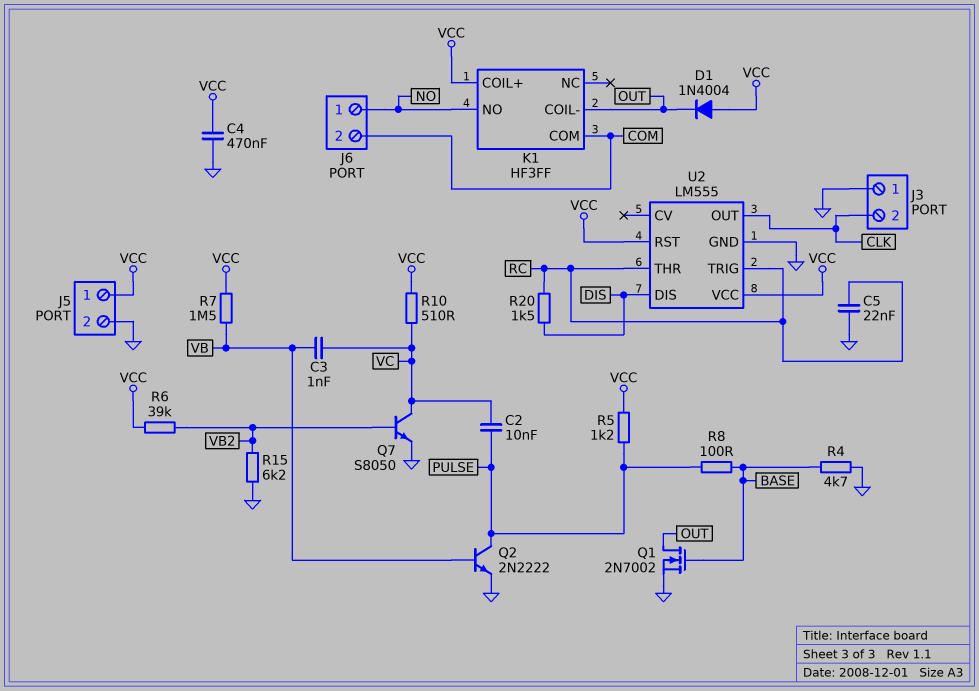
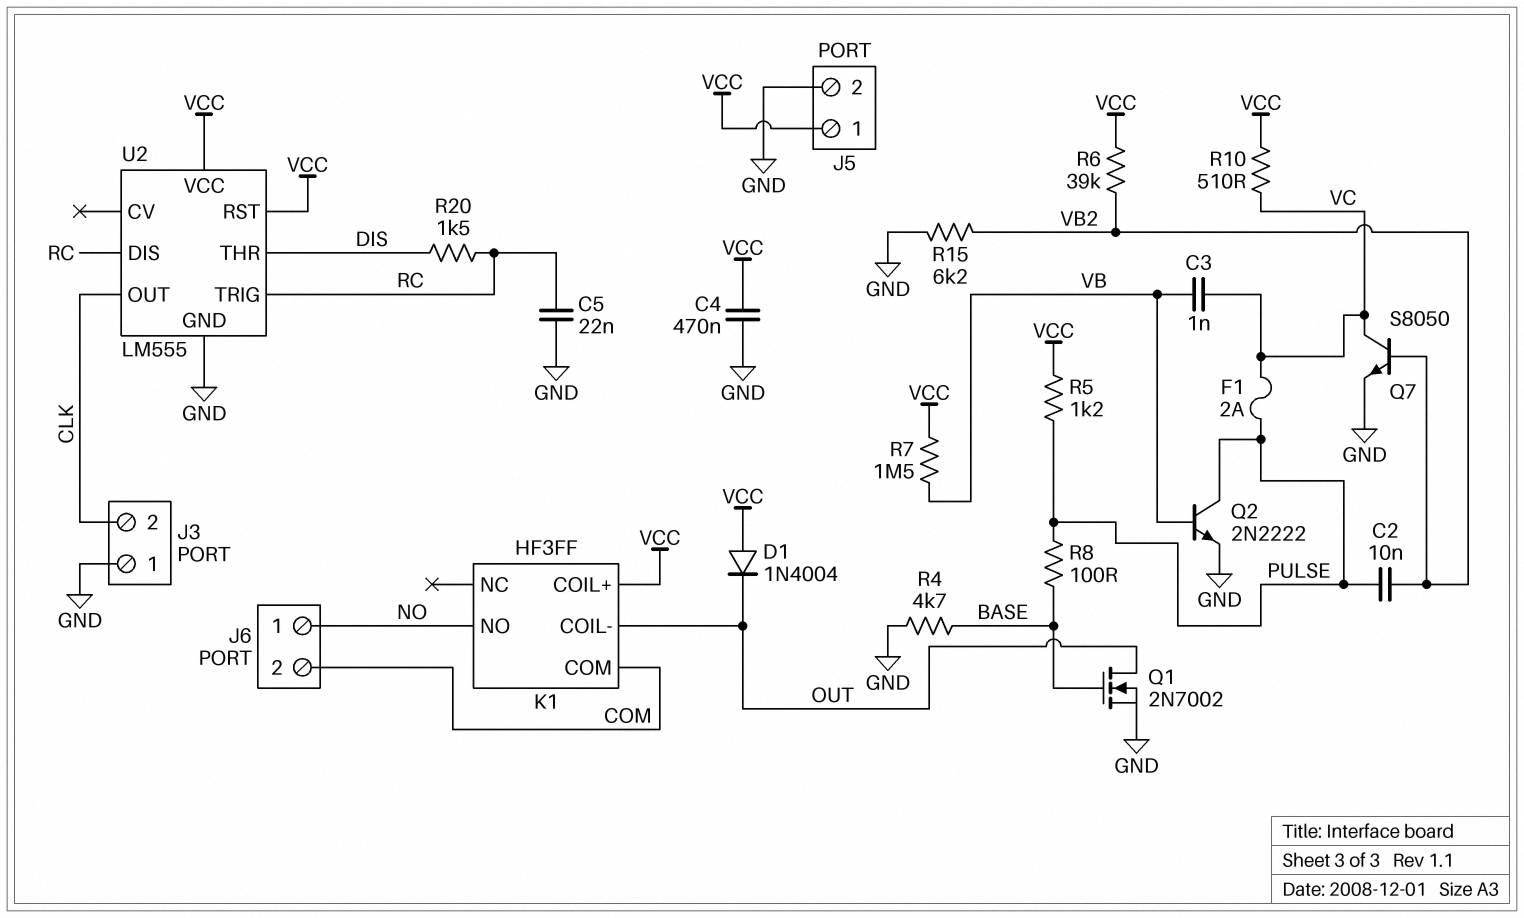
C2: 10nF (PULSE, VC) -> 10nF (PULSE, VB2)
F1: none -> 2A (PULSE, VC)
U2 pin DIS: DIS -> RC
U2 pin THR: RC -> DIS

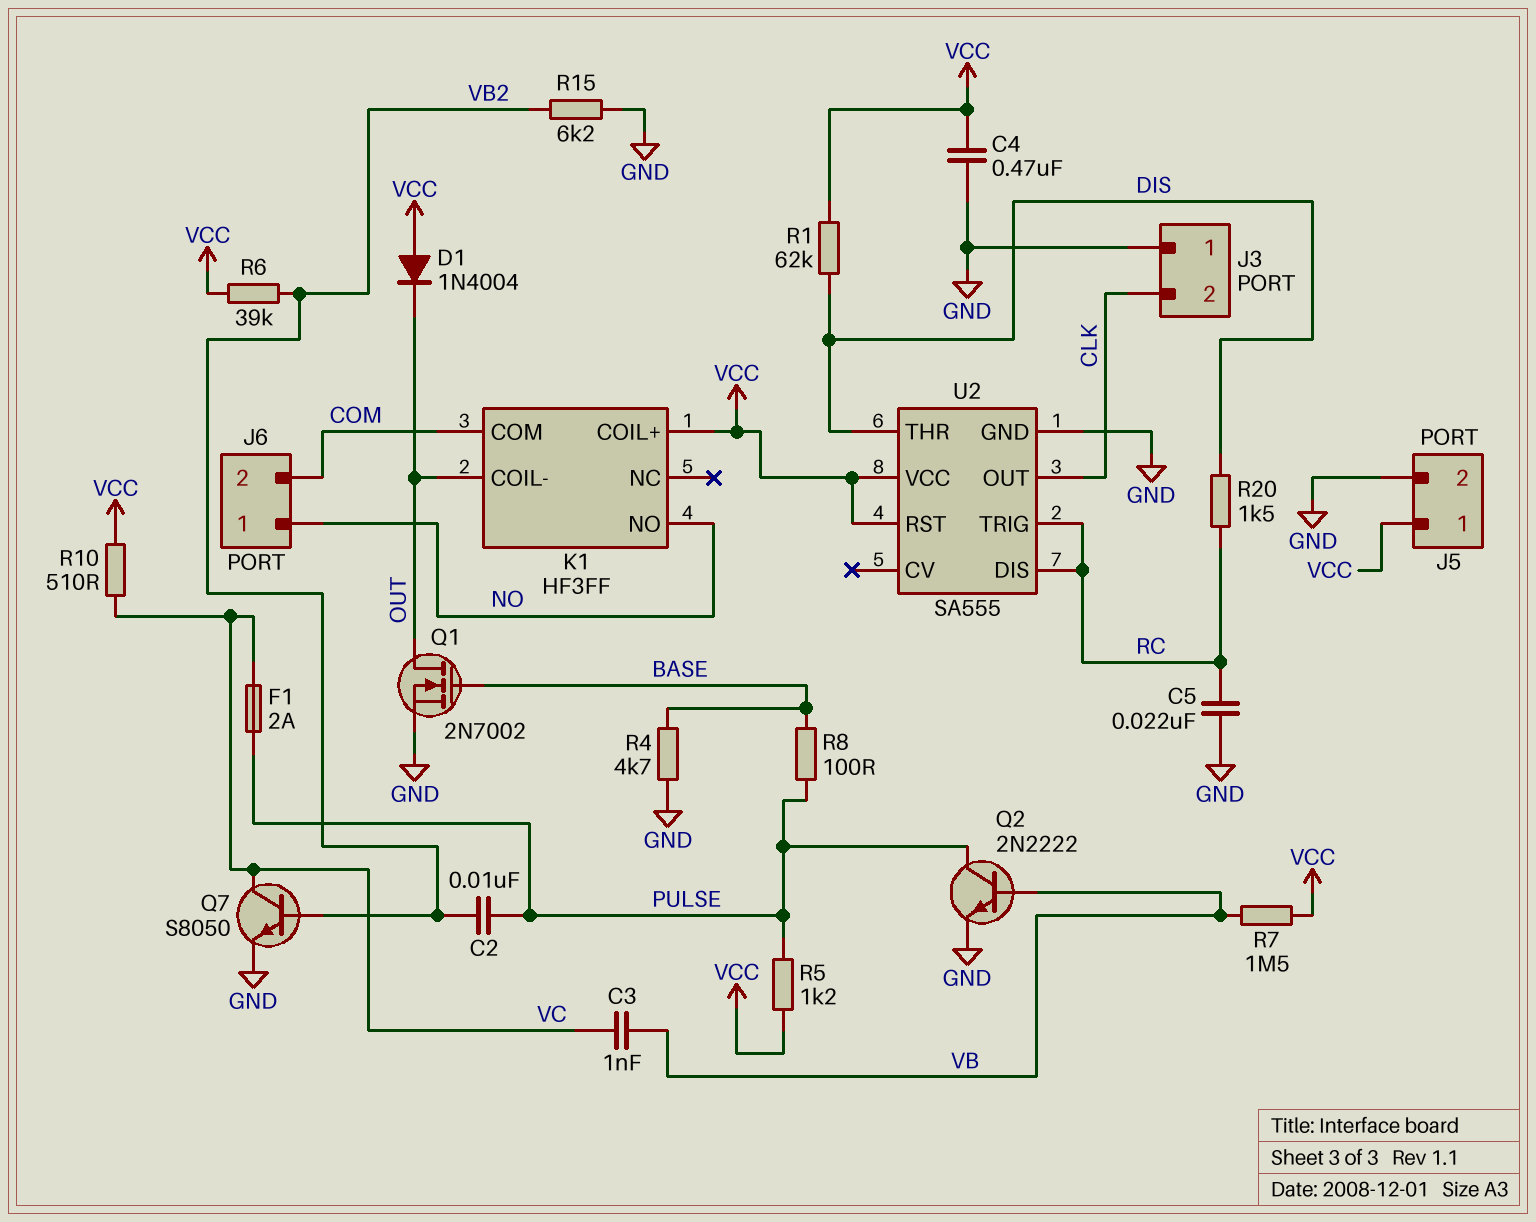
R1: none -> 62k (DIS, VCC)
U2: LM555 -> SA555

